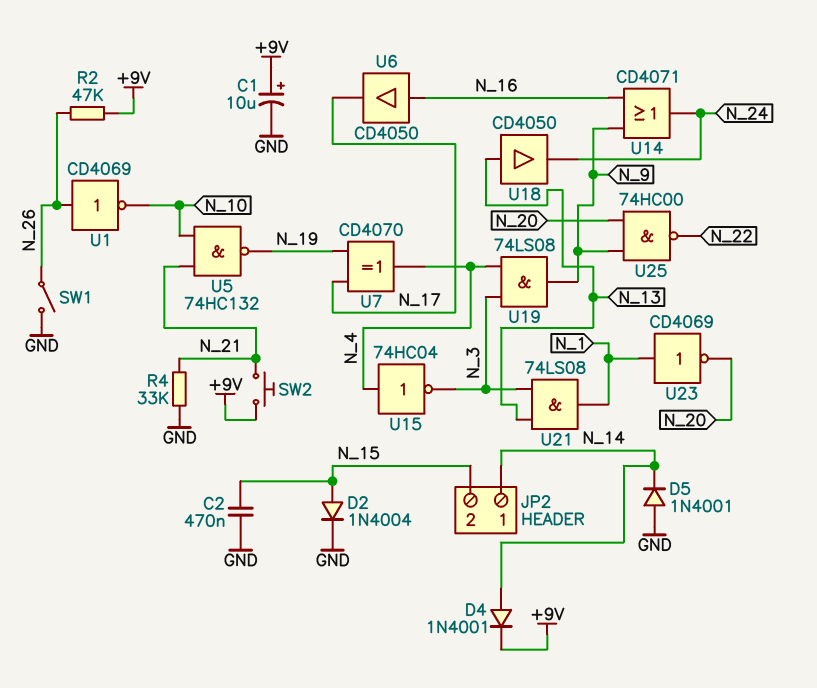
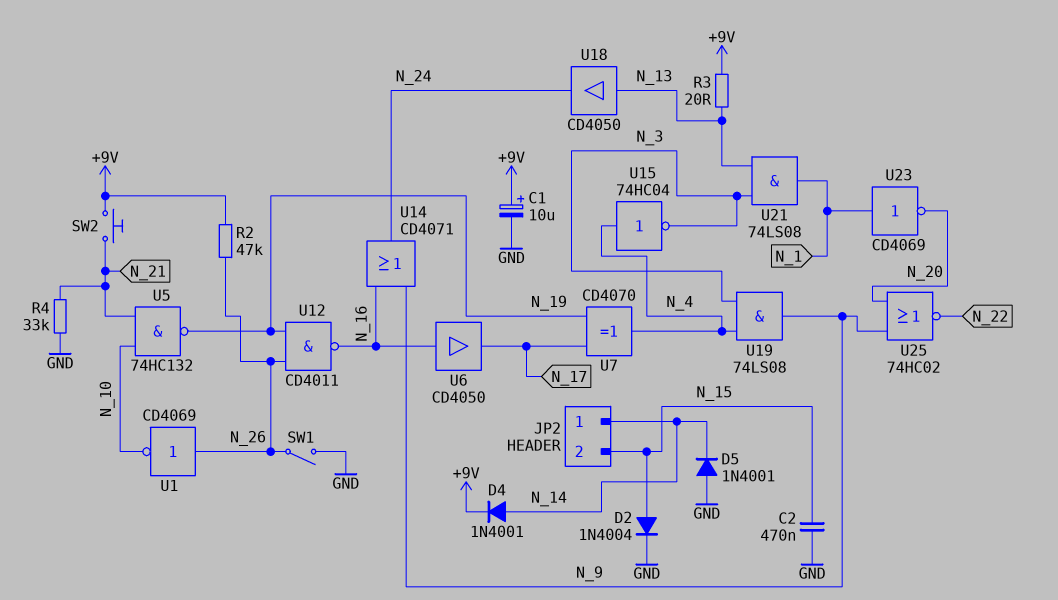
R3: none -> 20 (+9V, N_13)
U12: none -> NAND CD4011 (in N_19, in N_26, out N_16)
U25: NAND 74HC00 (in N_9, in N_20, out N_22) -> NOR 74HC02 (in N_9, in N_20, out N_22)

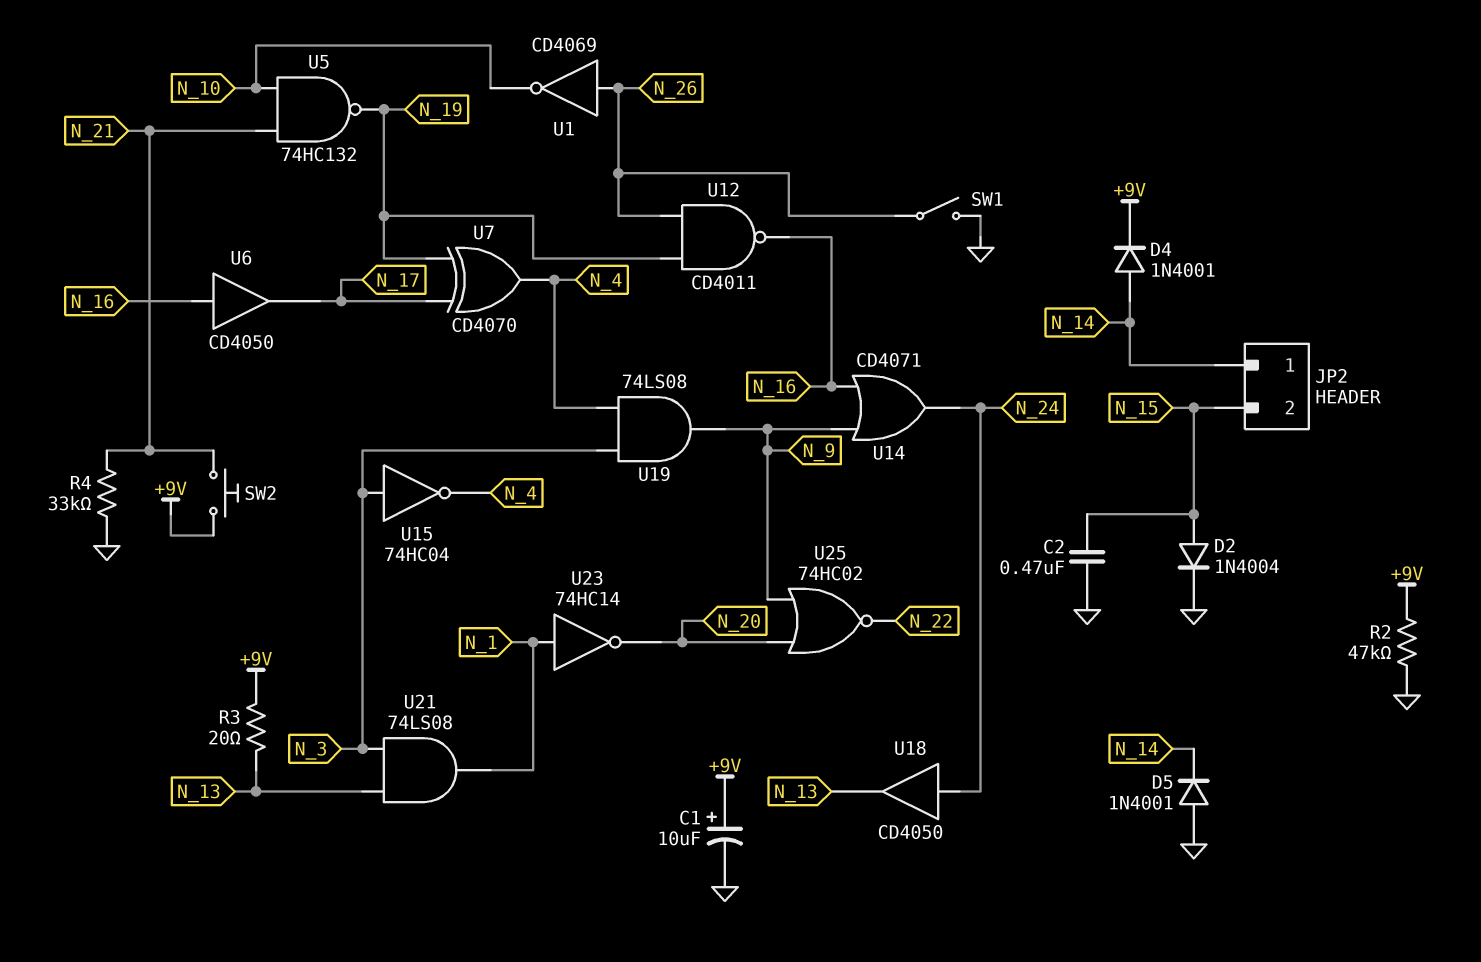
R2: 47k (+9V, N_26) -> 47k (+9V, GND)
U15: NOT 74HC04 (in N_4, out N_3) -> NOT 74HC04 (in N_3, out N_4)
U18: buffer CD4050 (in N_13, out N_24) -> buffer CD4050 (in N_24, out N_13)
U23: NOT CD4069 (in N_1, out N_20) -> NOT 74HC14 (in N_1, out N_20)

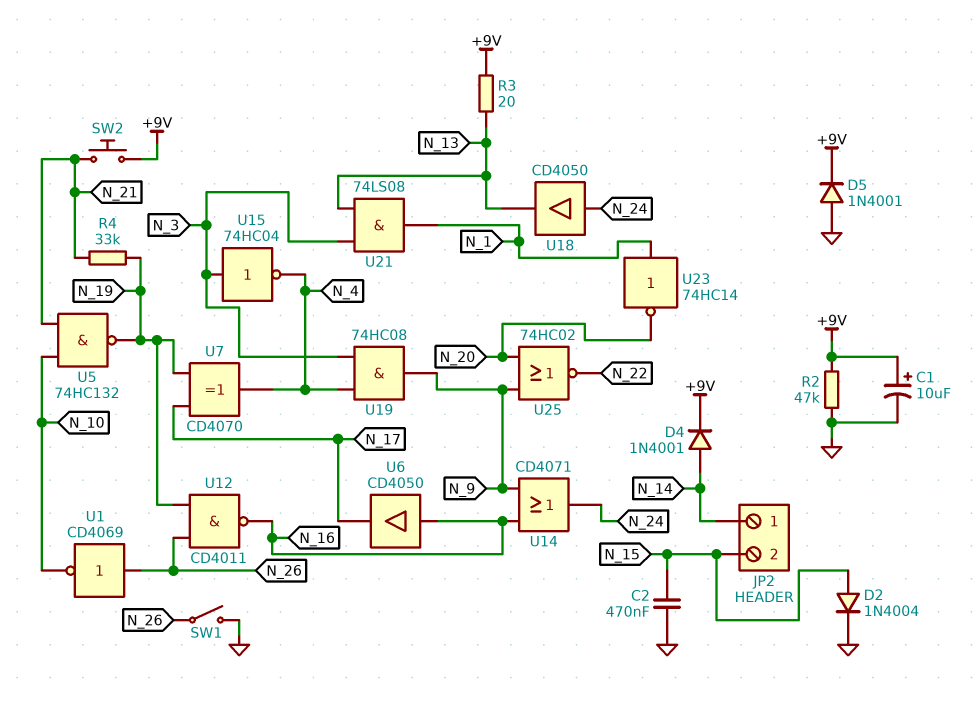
D5: diode 1N4001 (A GND, K N_14) -> diode 1N4001 (A GND, K +9V)
R4: 33k (GND, N_21) -> 33k (N_19, N_21)
U19: AND 74LS08 (in N_3, in N_4, out N_9) -> AND 74HC08 (in N_3, in N_4, out N_9)

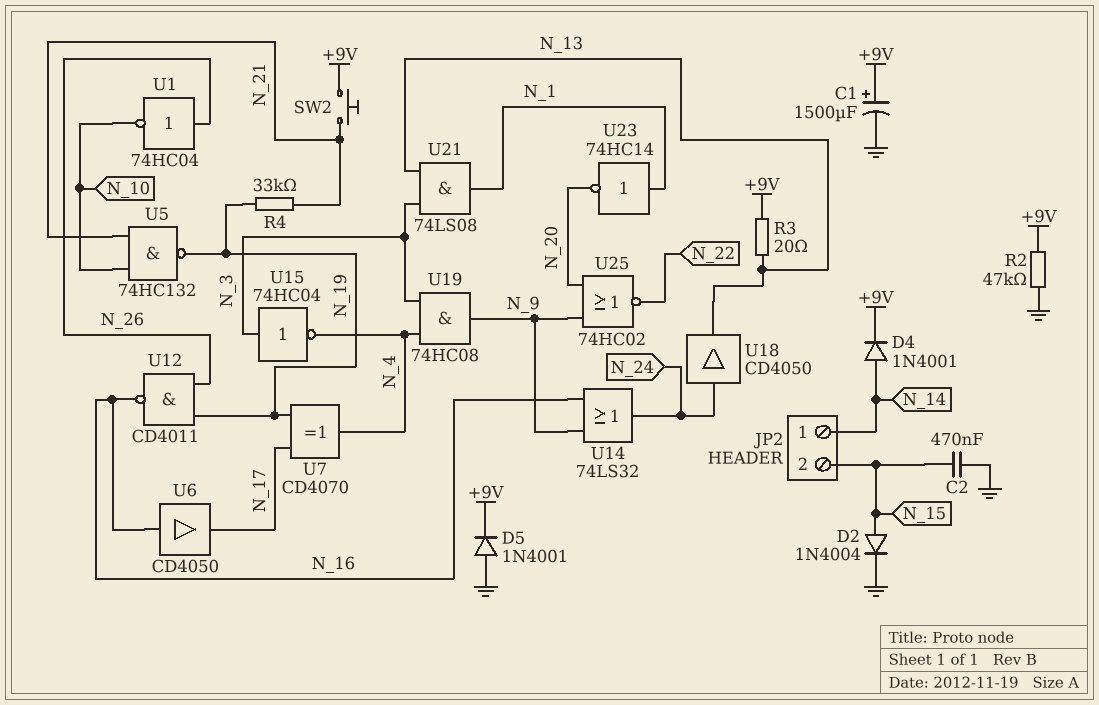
C1: 10uF (plus +9V, minus GND) -> 1500uF (plus +9V, minus GND)
SW1: switch (GND, N_26) -> none
U1: NOT CD4069 (in N_26, out N_10) -> NOT 74HC04 (in N_26, out N_10)
U14: OR CD4071 (in N_9, in N_16, out N_24) -> OR 74LS32 (in N_9, in N_16, out N_24)

